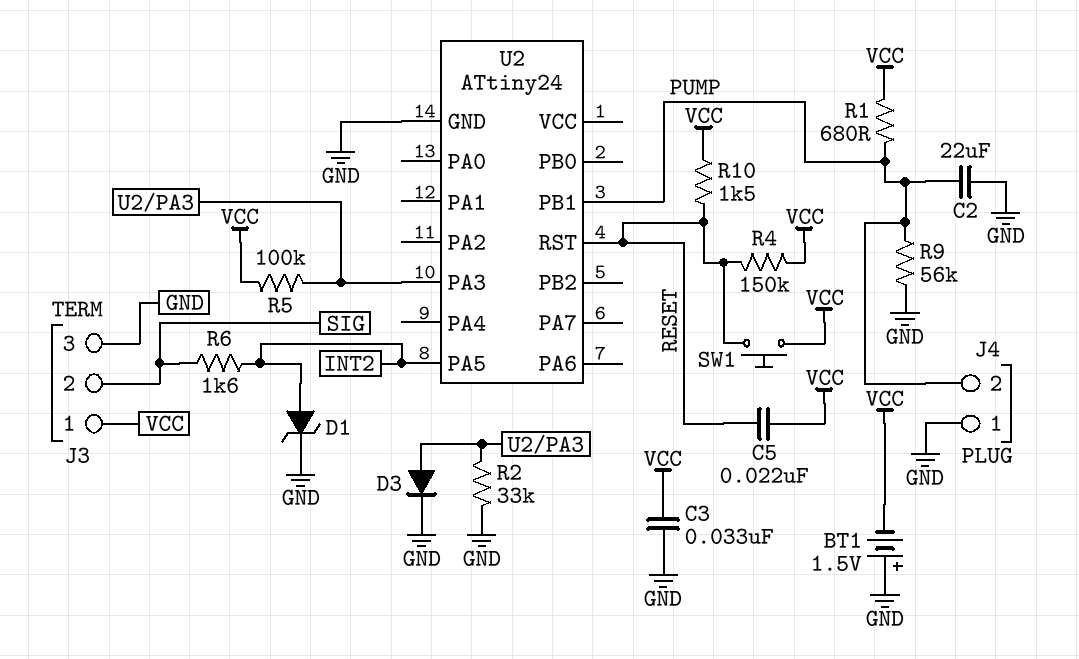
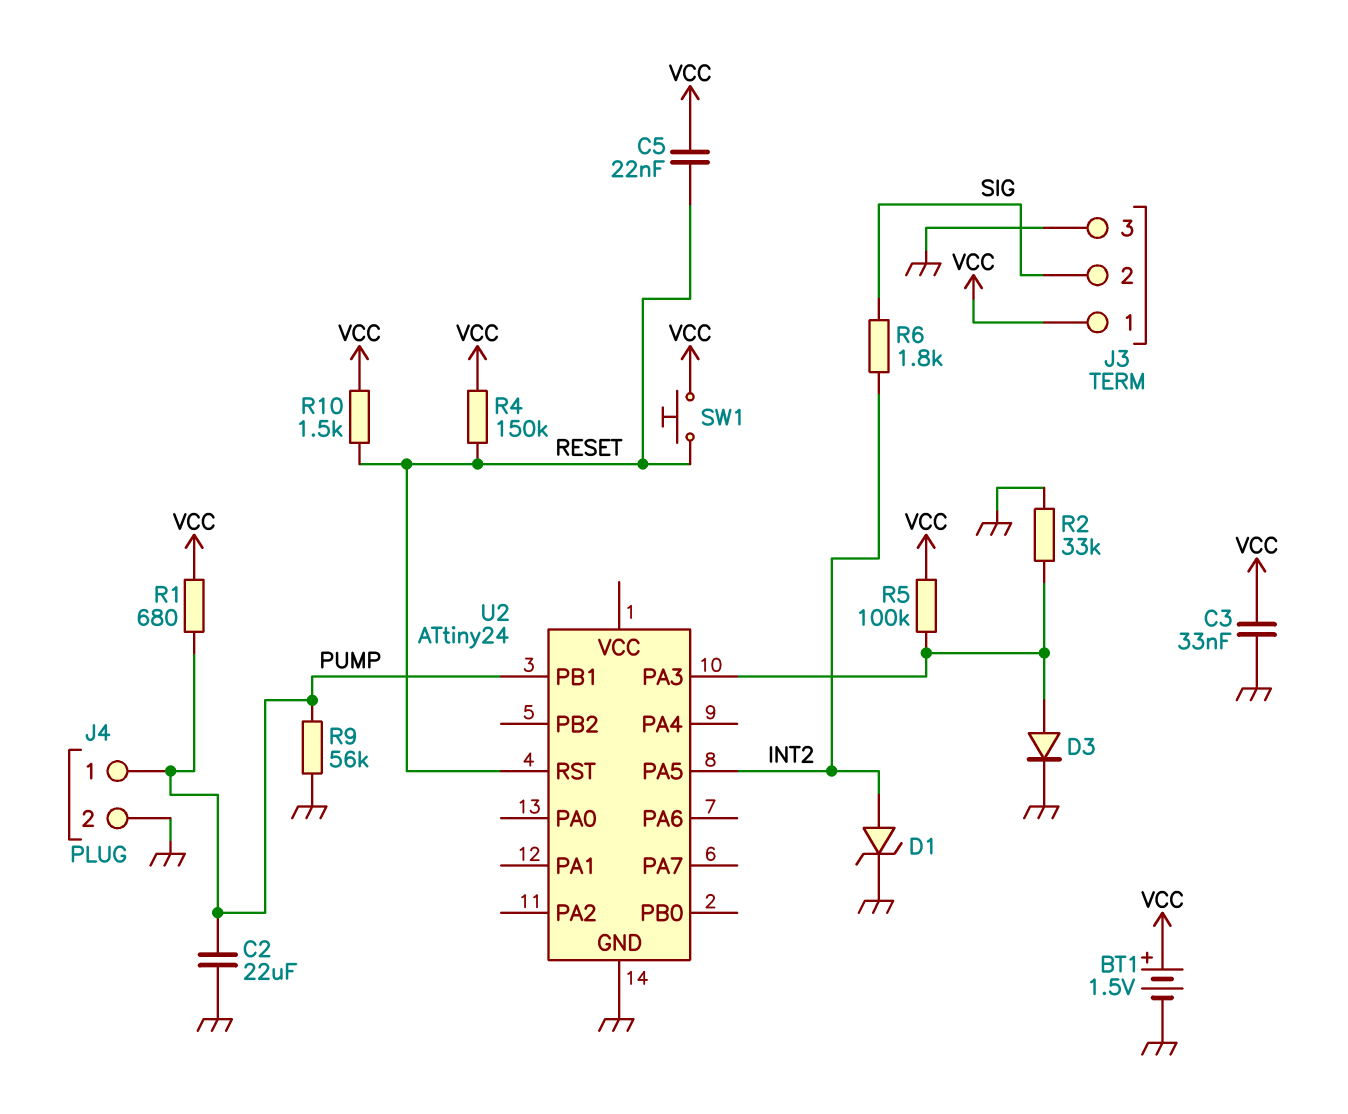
BT1: 1.5V (plus GND, minus VCC) -> 1.5V (plus VCC, minus GND)
J4 pin 1: GND -> PUMP
J4 pin 2: PUMP -> GND
R6: 1.6k (INT2, SIG) -> 1.8k (INT2, SIG)

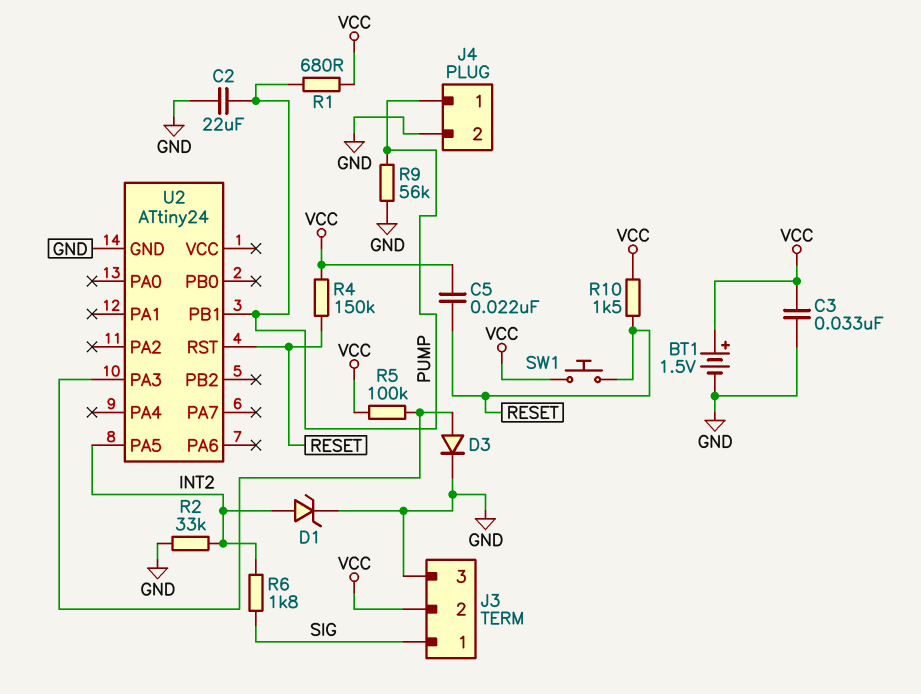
J3 pin 1: VCC -> SIG
J3 pin 2: SIG -> VCC
R2: 33k (GND, U2/PA3) -> 33k (GND, INT2)

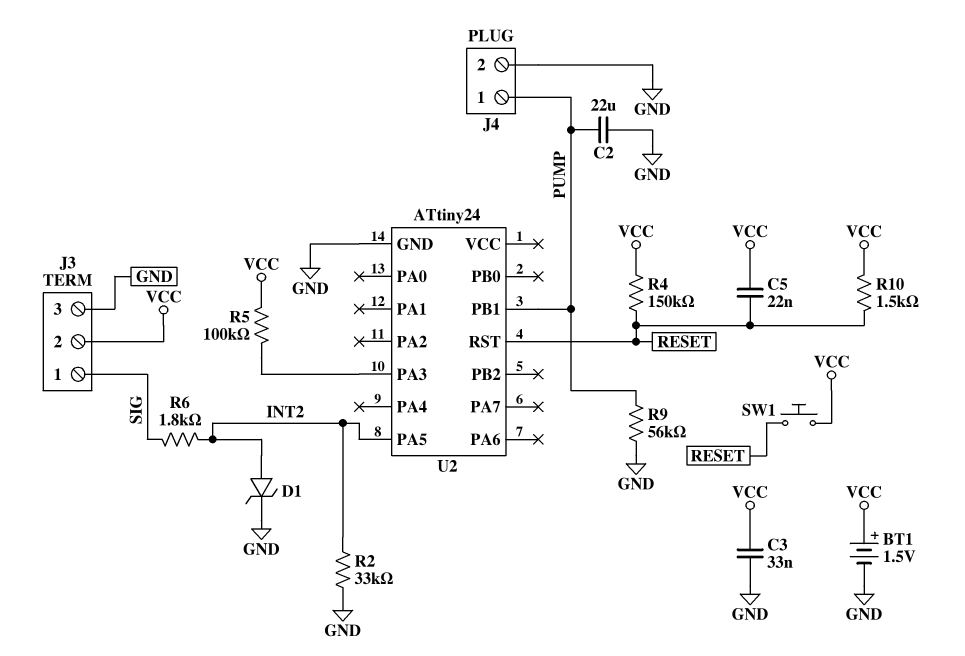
D3: diode (A U2/PA3, K GND) -> none
R1: 680 (PUMP, VCC) -> none

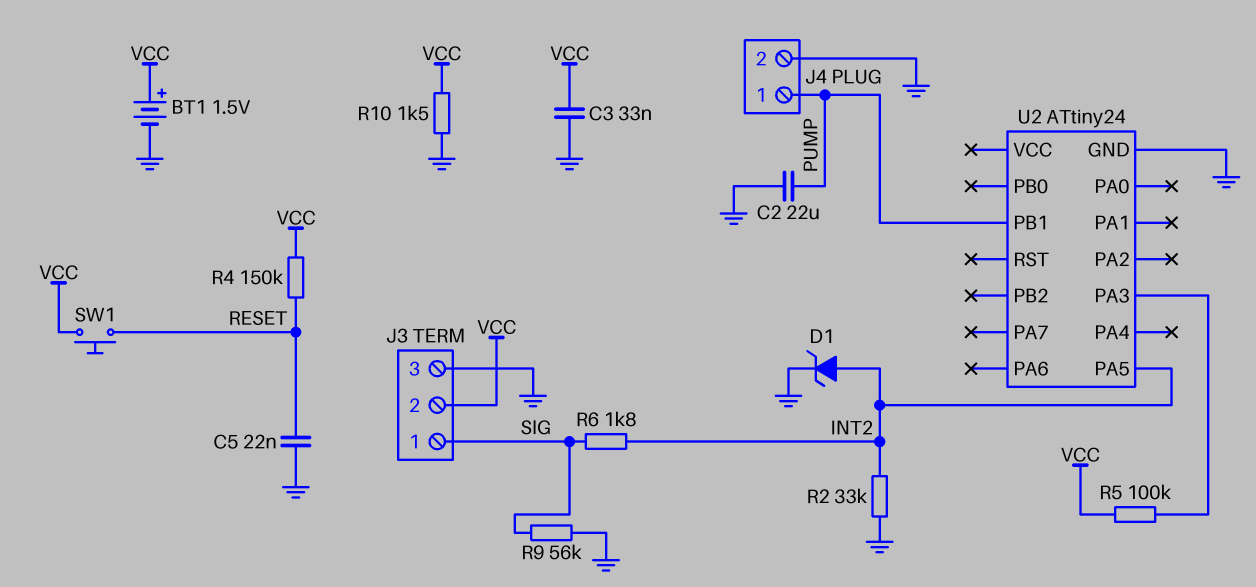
C5: 22nF (RESET, VCC) -> 22nF (GND, RESET)
R9: 56k (GND, PUMP) -> 56k (GND, SIG)
R10: 1.5k (RESET, VCC) -> 1.5k (GND, VCC)
U2 pin RST: RESET -> none

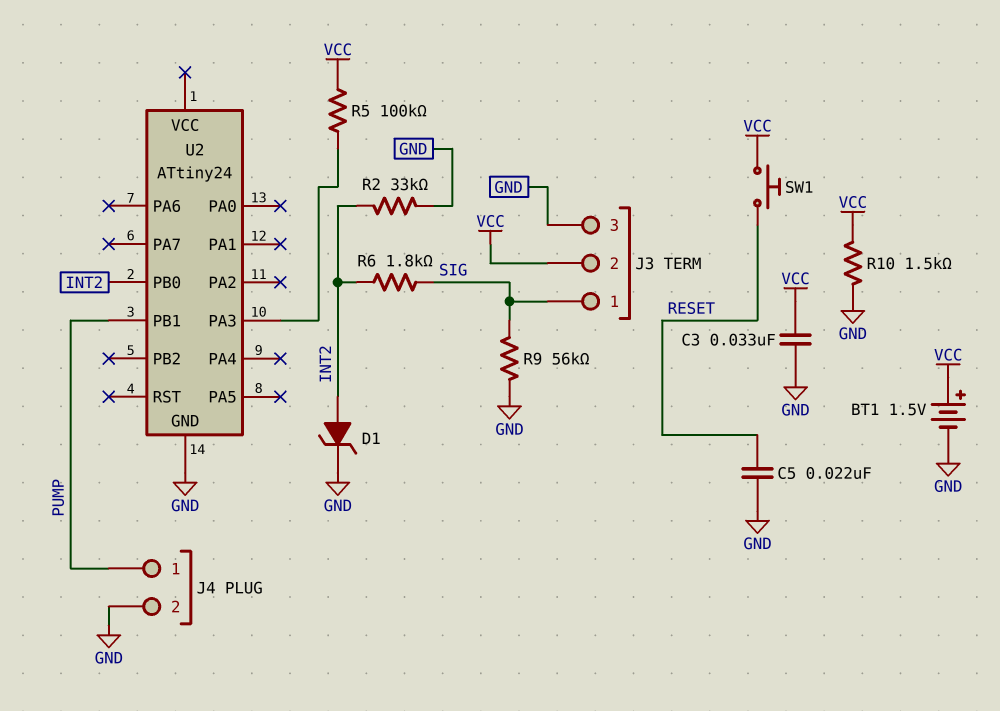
C2: 22uF (GND, PUMP) -> none
R4: 150k (RESET, VCC) -> none
U2 pin PA5: INT2 -> none
U2 pin PB0: none -> INT2

